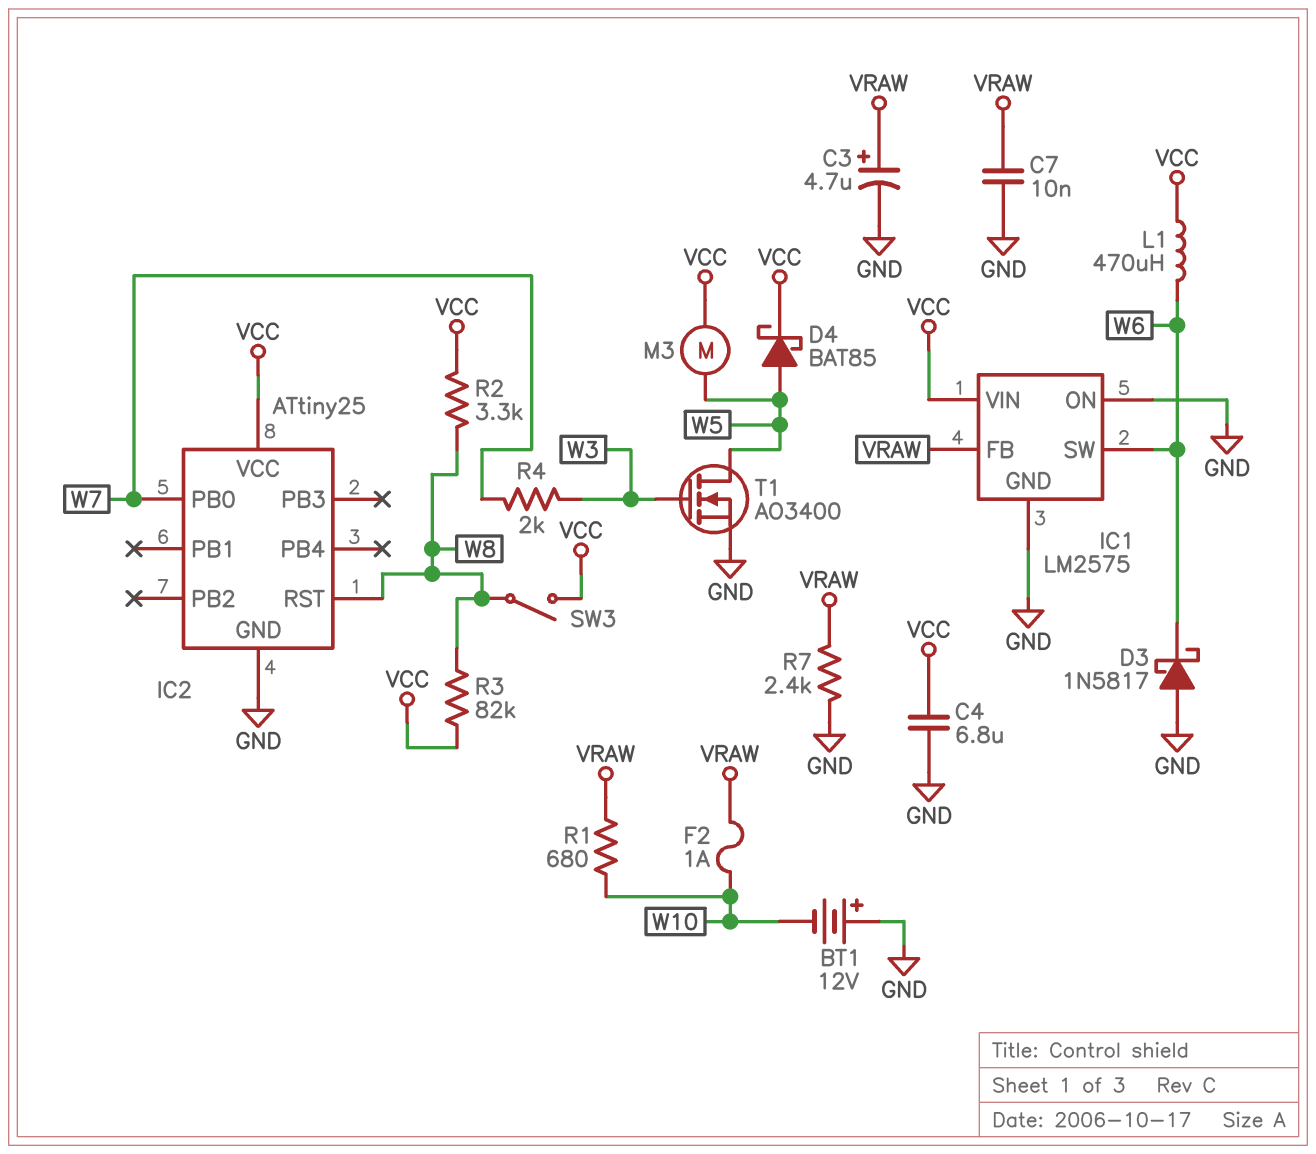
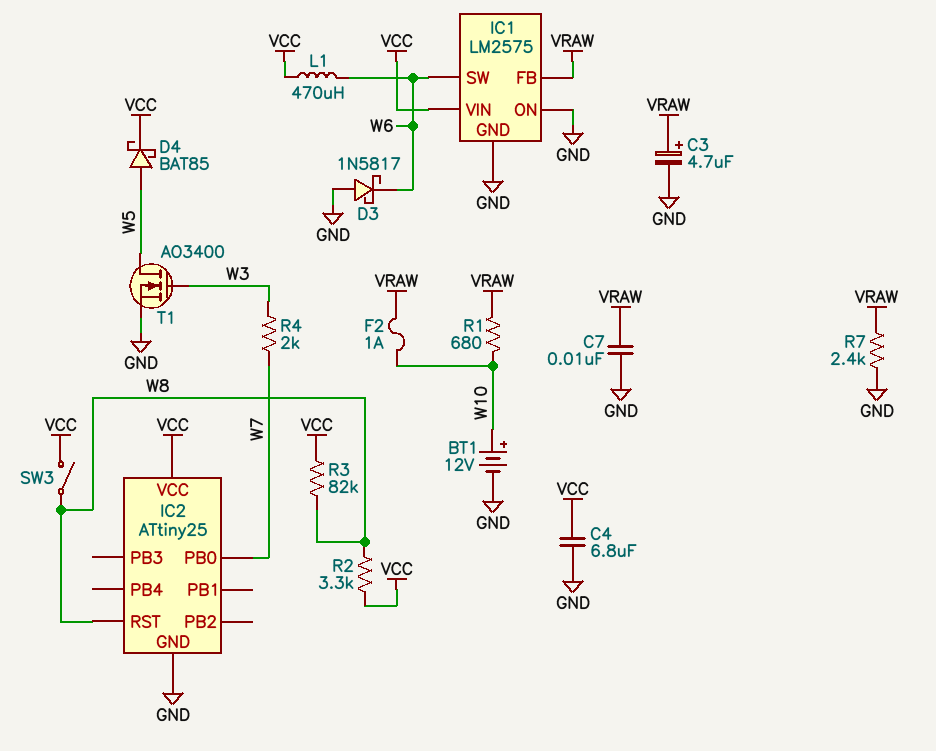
BT1: 12V (plus GND, minus W10) -> 12V (plus W10, minus GND)
M3: motor (VCC, W5) -> none

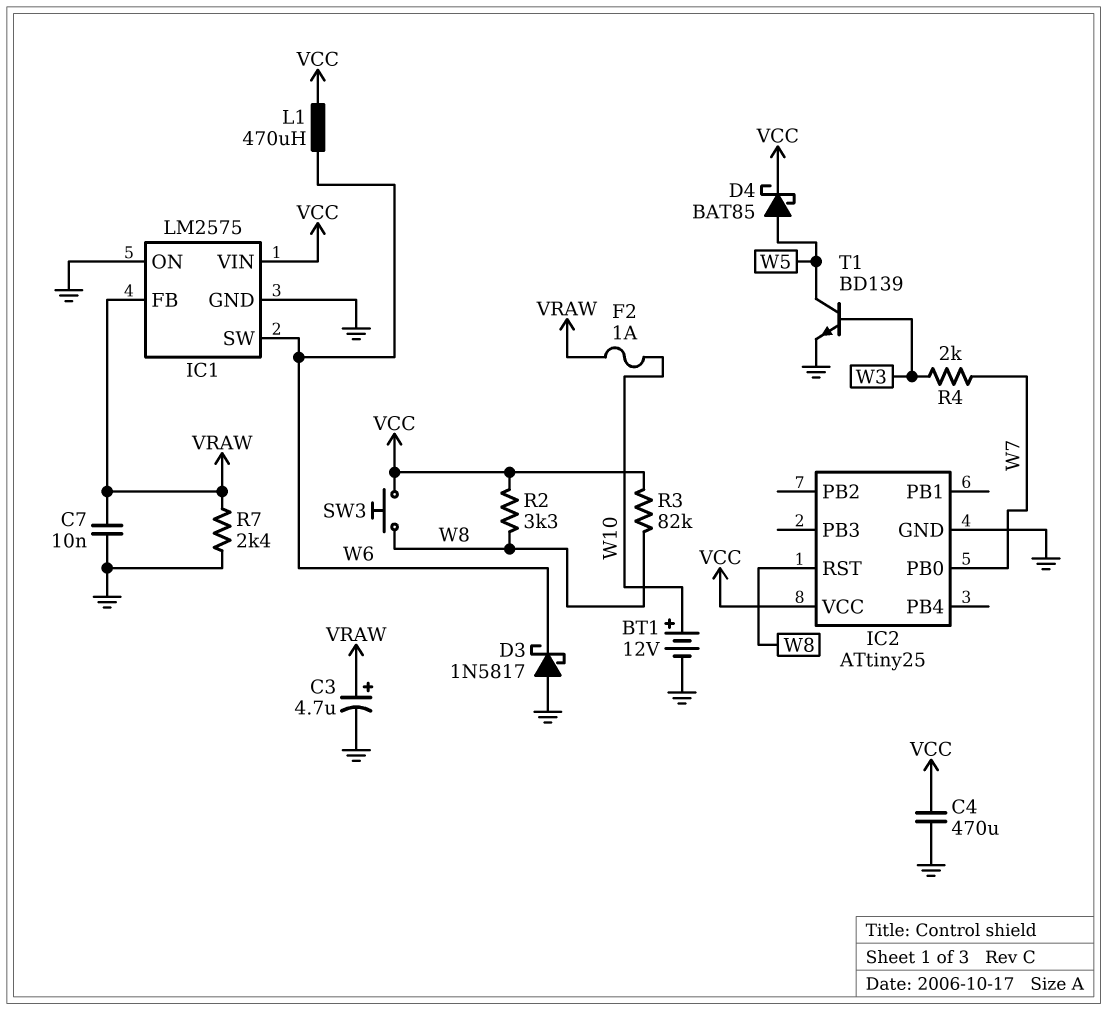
C4: 6.8uF (GND, VCC) -> 470uF (GND, VCC)
R1: 680 (VRAW, W10) -> none
SW3: switch (VCC, W8) -> button (VCC, W8)
T1: NMOS AO3400 (G W3, D W5, S GND) -> NPN BD139 (B W3, C W5, E GND)

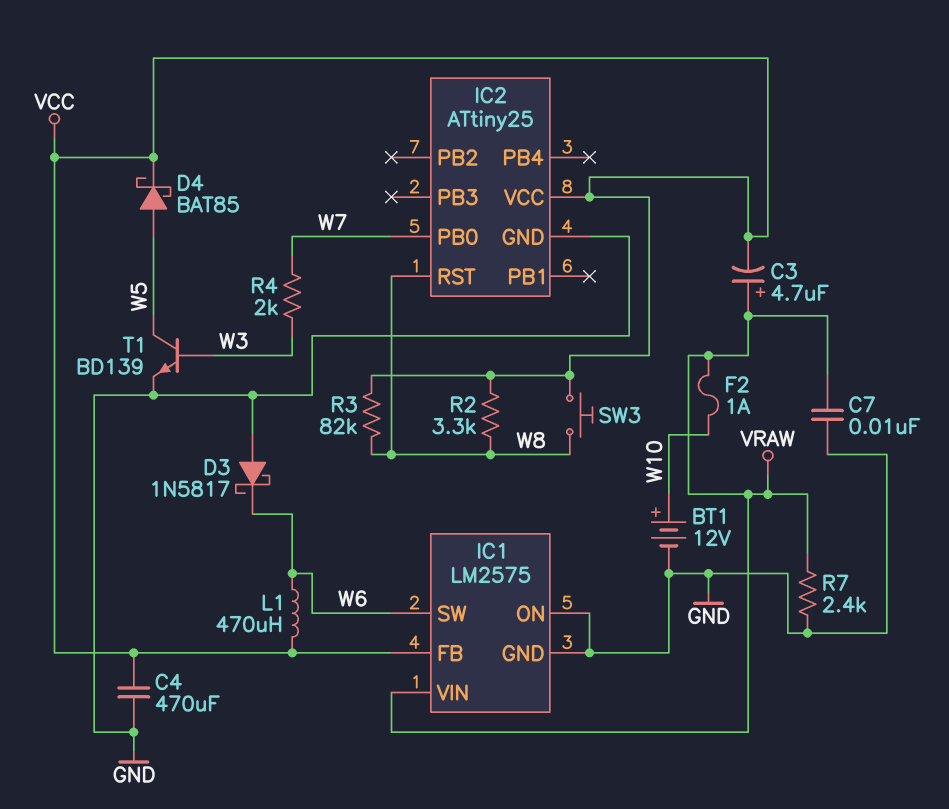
C3: 4.7uF (plus VRAW, minus GND) -> 4.7uF (plus VRAW, minus VCC)
IC1 pin FB: VRAW -> VCC
IC1 pin VIN: VCC -> VRAW

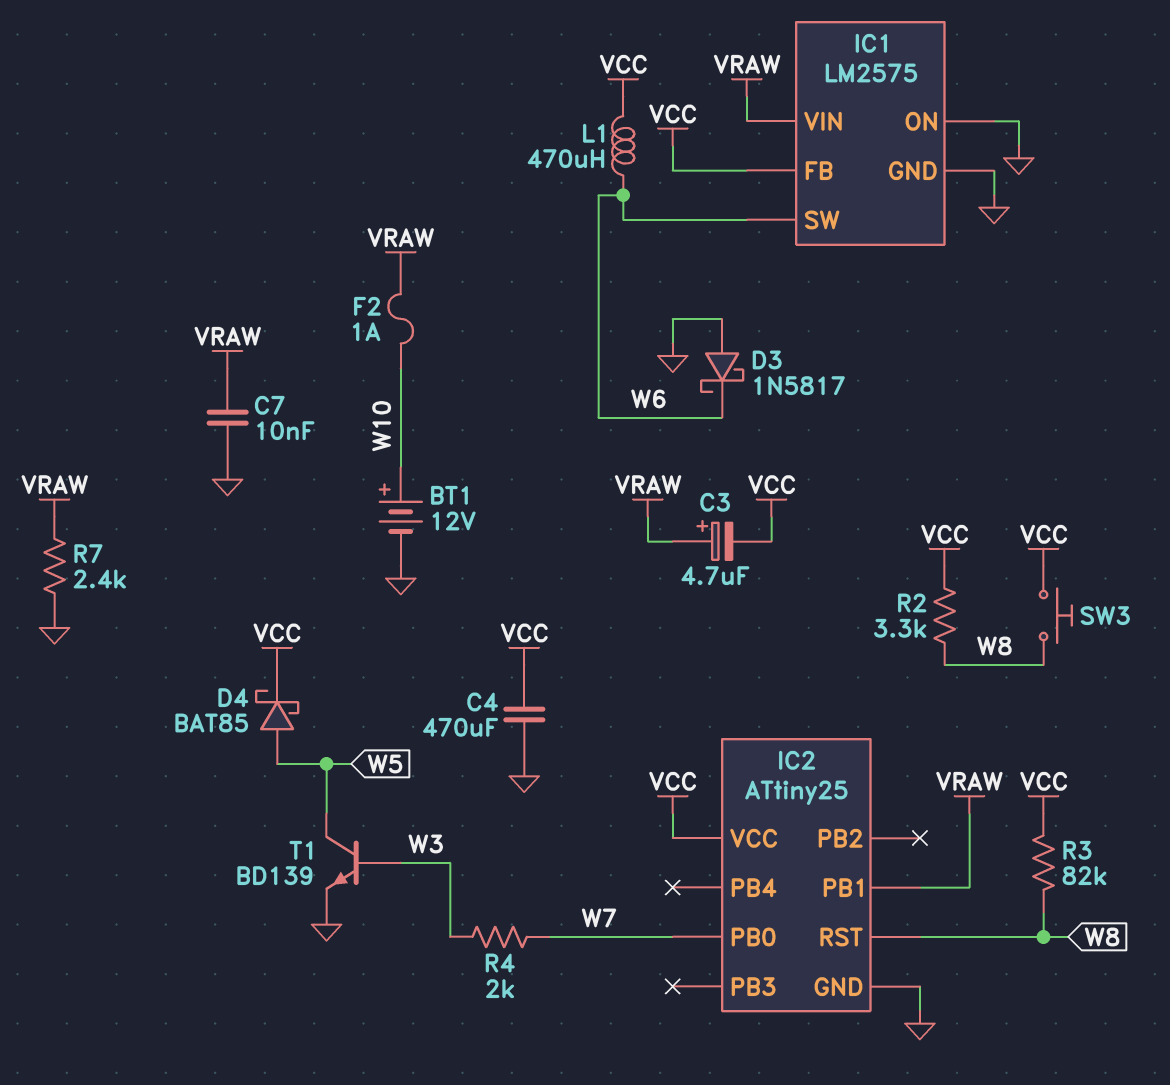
IC2 pin PB1: none -> VRAW

